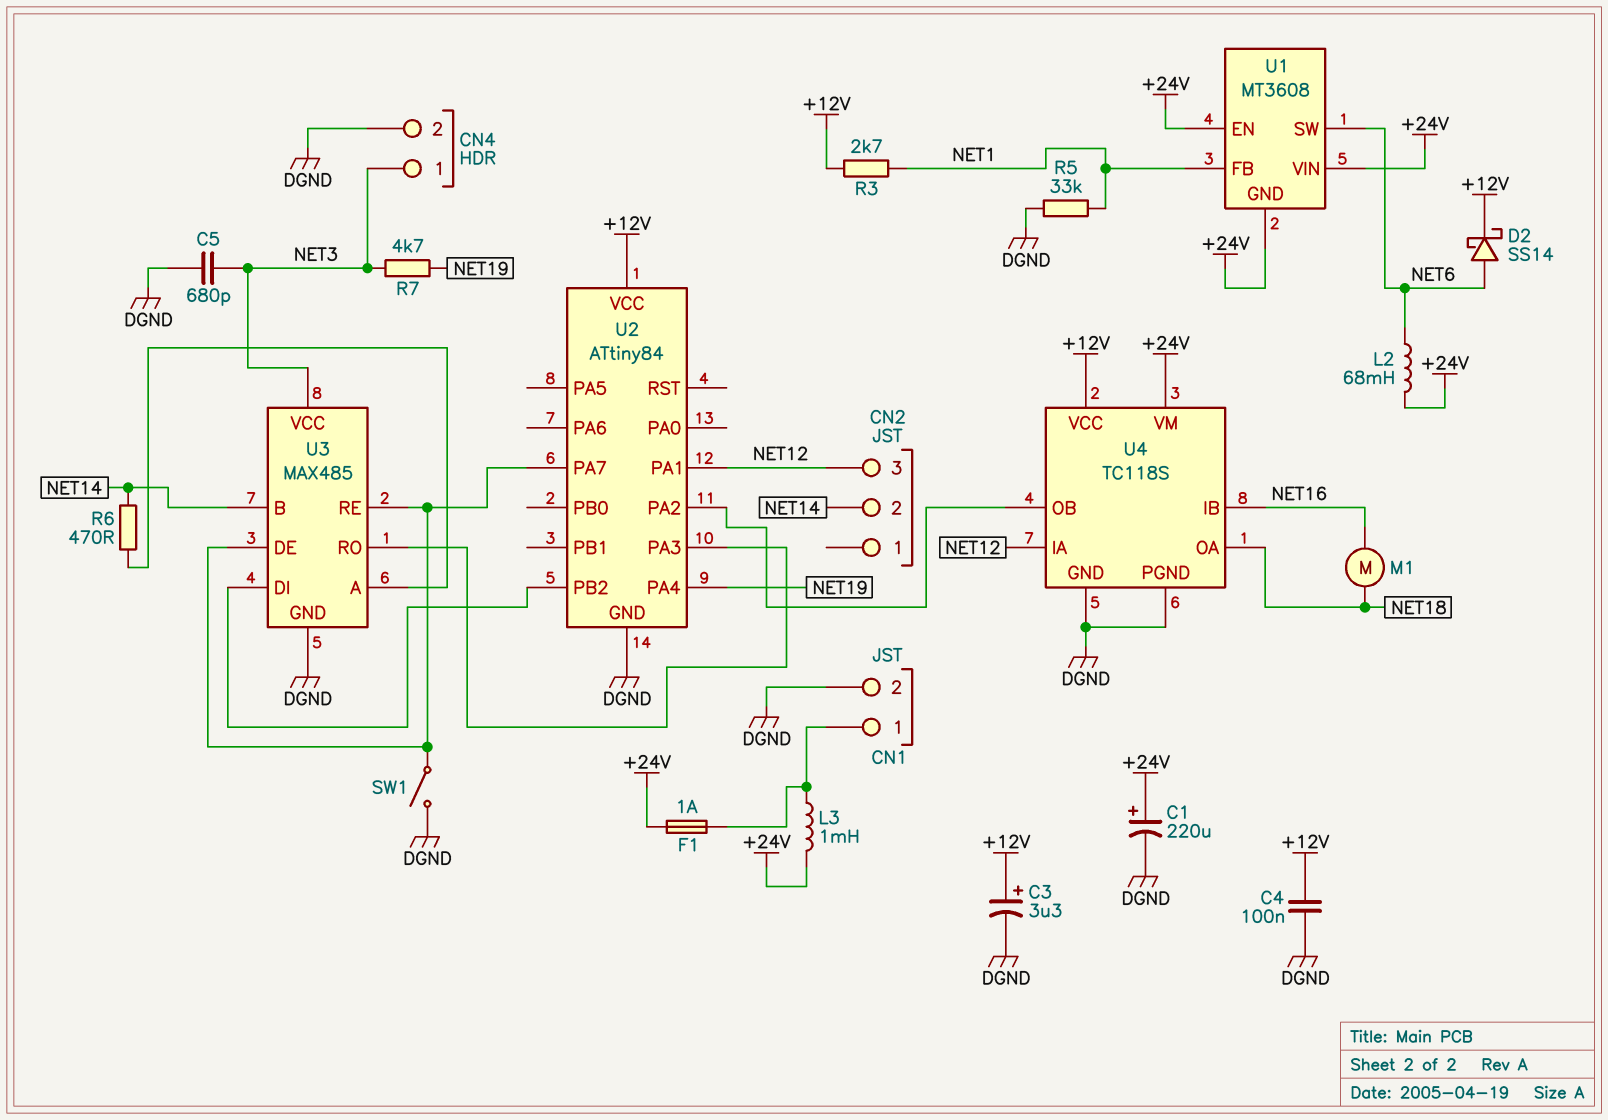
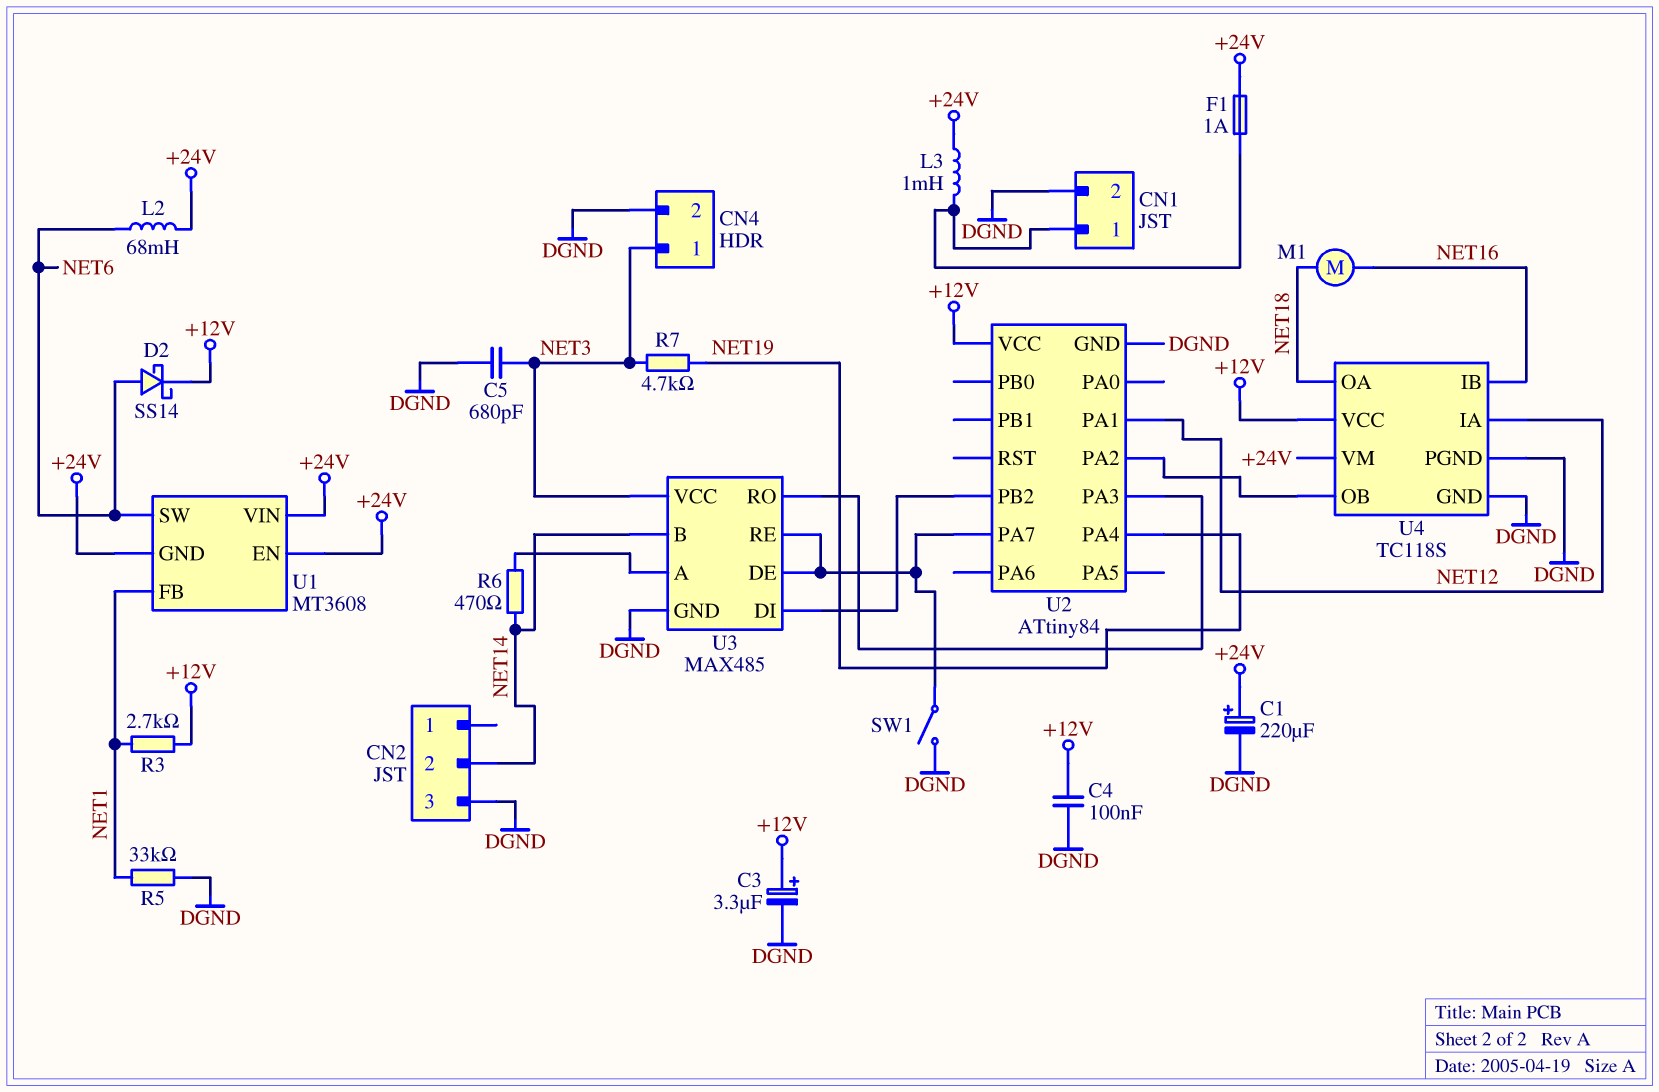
CN2 pin 3: NET12 -> DGND

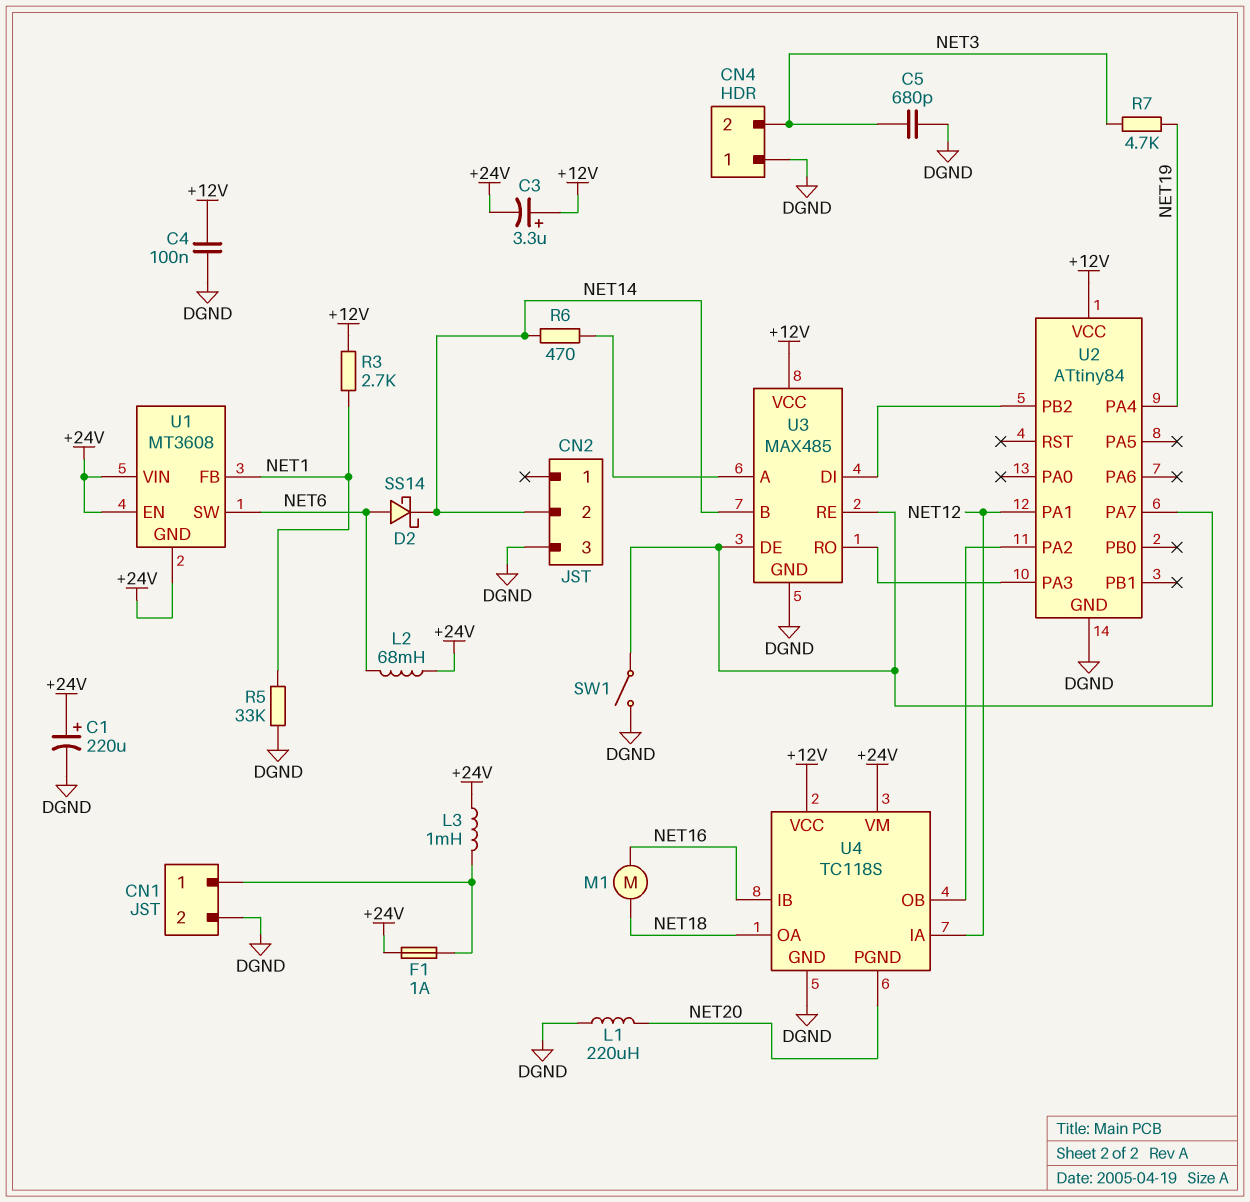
C3: 3.3uF (plus +12V, minus DGND) -> 3.3uF (plus +12V, minus +24V)
CN4 pin 1: NET3 -> DGND
CN4 pin 2: DGND -> NET3
D2: schottky SS14 (A NET6, K +12V) -> schottky SS14 (A NET6, K NET14)
L1: none -> 220uH (DGND, NET20)
U3 pin VCC: NET3 -> +12V
U4 pin PGND: DGND -> NET20

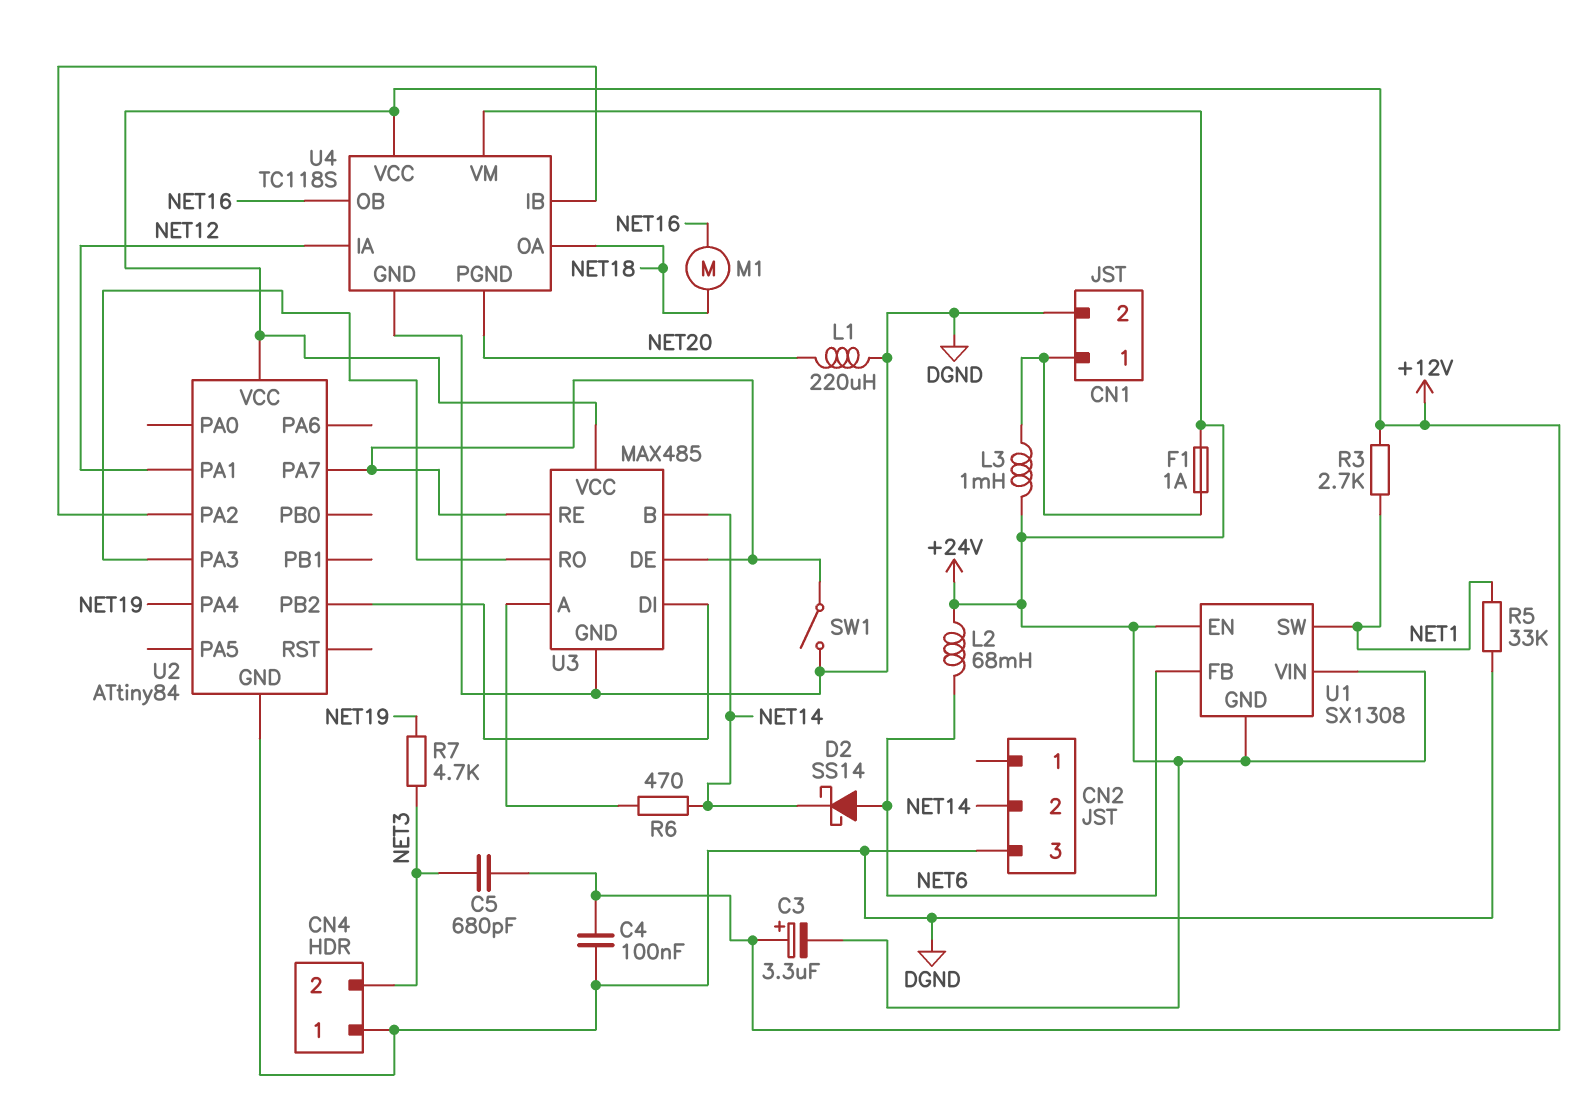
C1: 220uF (plus +24V, minus DGND) -> none
C5: 680pF (DGND, NET3) -> 680pF (+12V, NET3)
U1: MT3608 -> SX1308
U1 pin FB: NET1 -> NET6
U1 pin SW: NET6 -> NET1
U4 pin IB: NET16 -> U2/PA2
U4 pin OB: U2/PA2 -> NET16

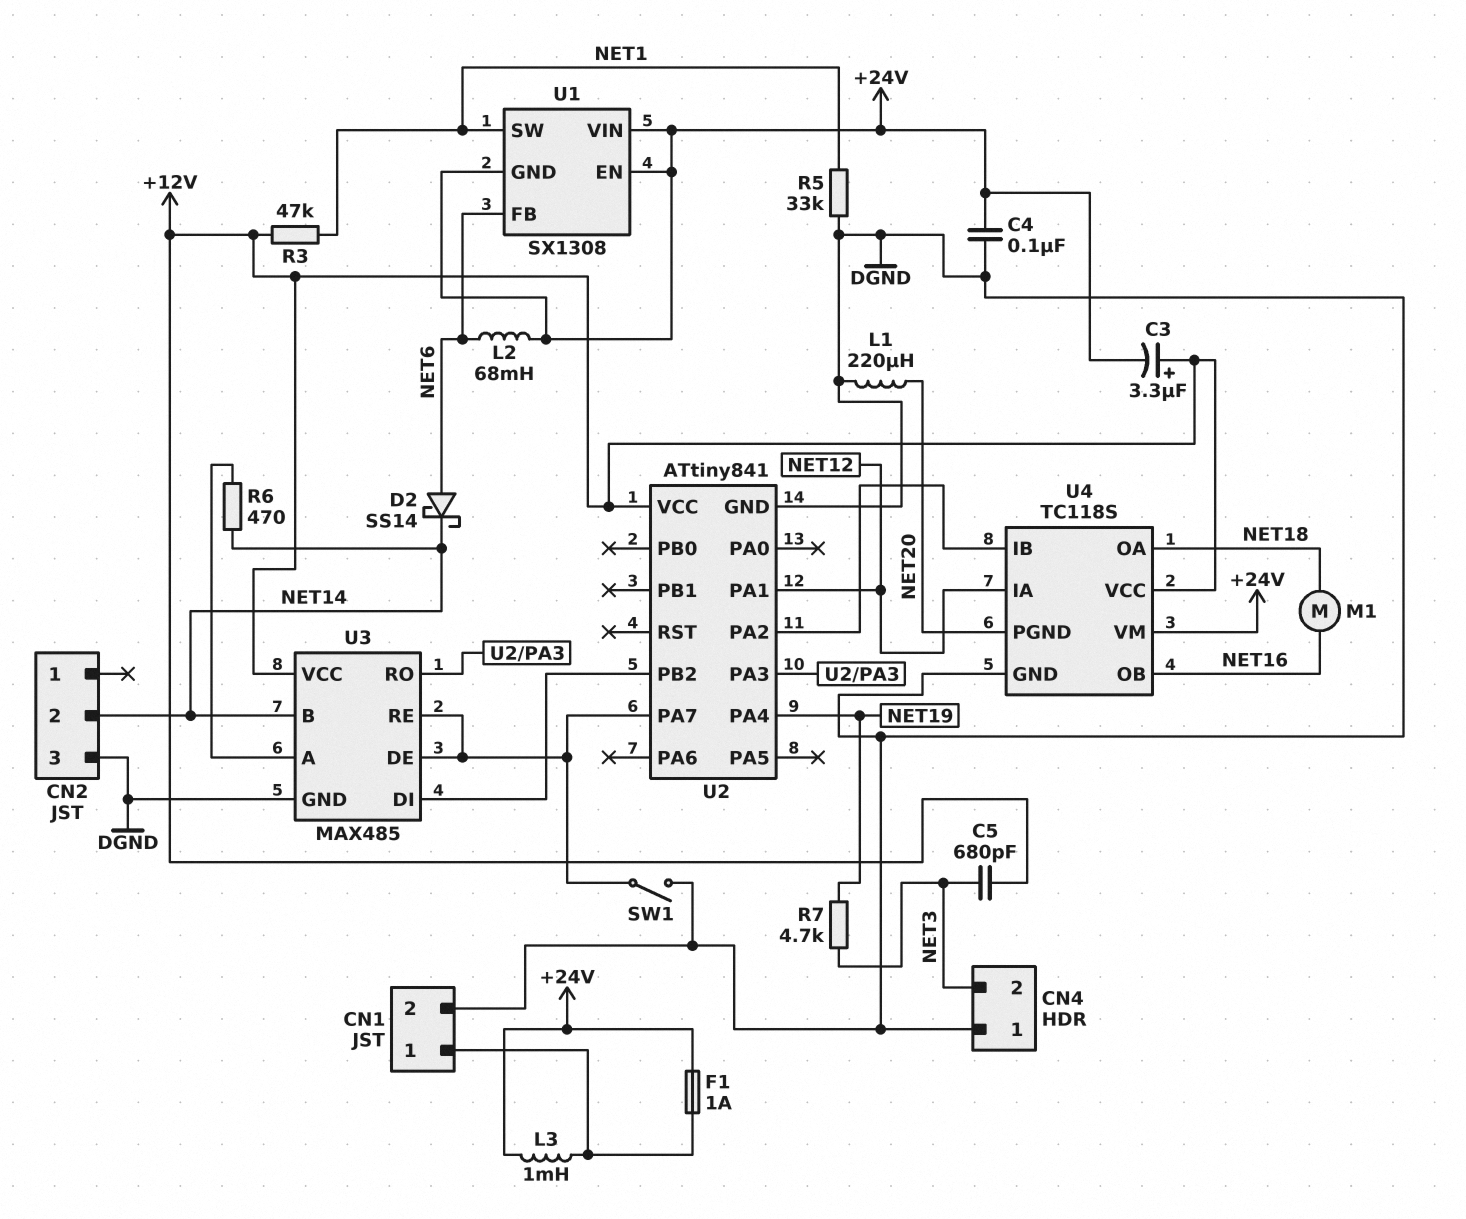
C4: 100nF (+12V, DGND) -> 100nF (+24V, DGND)
R3: 2.7k (+12V, NET1) -> 47k (+12V, NET1)
U2: ATtiny84 -> ATtiny841

